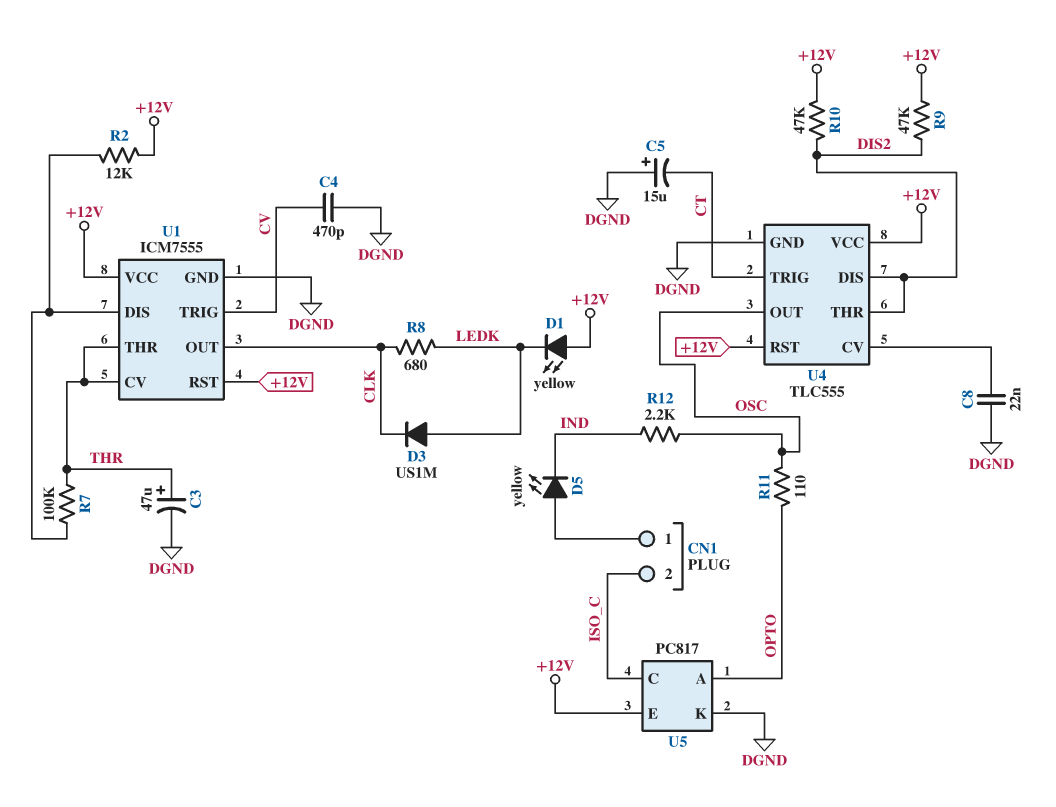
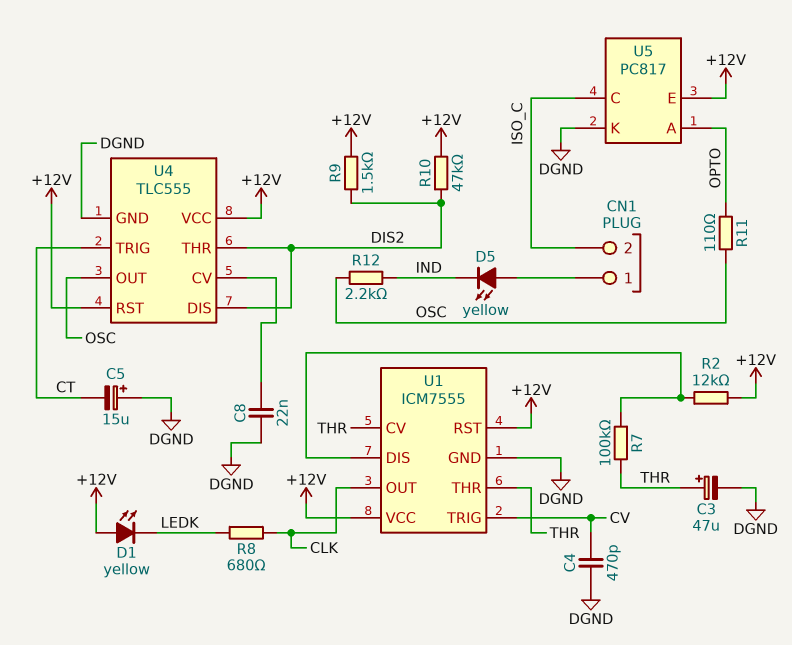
D3: diode US1M (A LEDK, K CLK) -> none
R9: 47k (+12V, DIS2) -> 1.5k (+12V, DIS2)

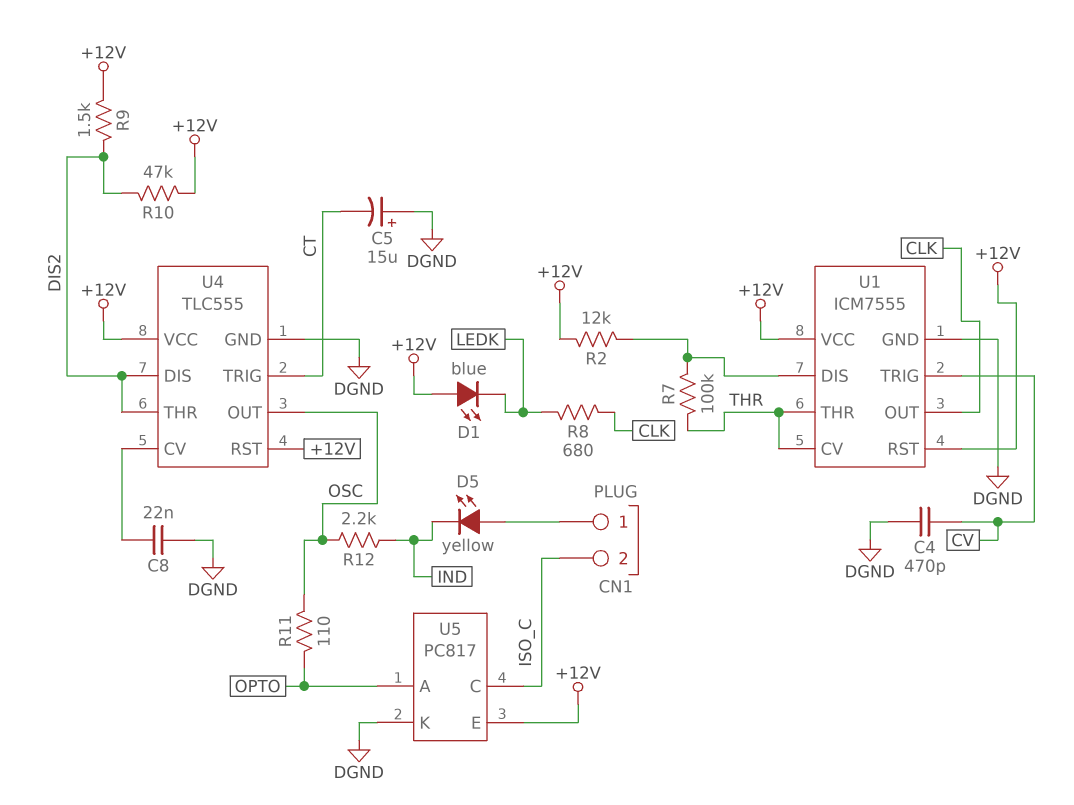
C3: 47uF (plus THR, minus DGND) -> none
D1: LED yellow (A +12V, K LEDK) -> LED blue (A +12V, K LEDK)

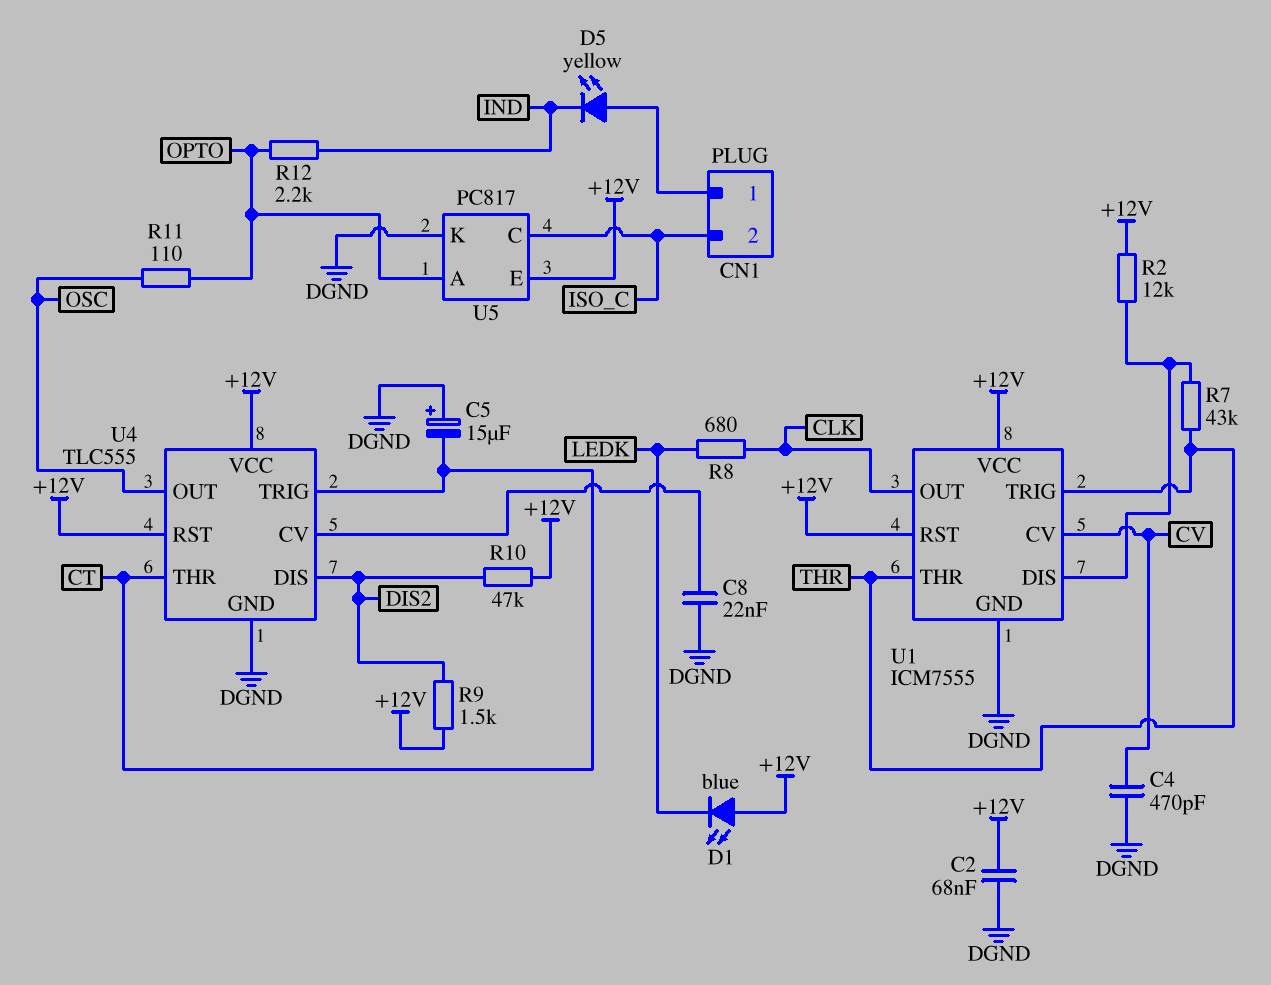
C2: none -> 68nF (+12V, DGND)
R7: 100k (THR, U1/DIS) -> 43k (THR, U1/DIS)
R12: 2.2k (IND, OSC) -> 2.2k (IND, OPTO)
U1 pin CV: THR -> CV
U1 pin TRIG: CV -> THR
U4 pin THR: DIS2 -> CT

